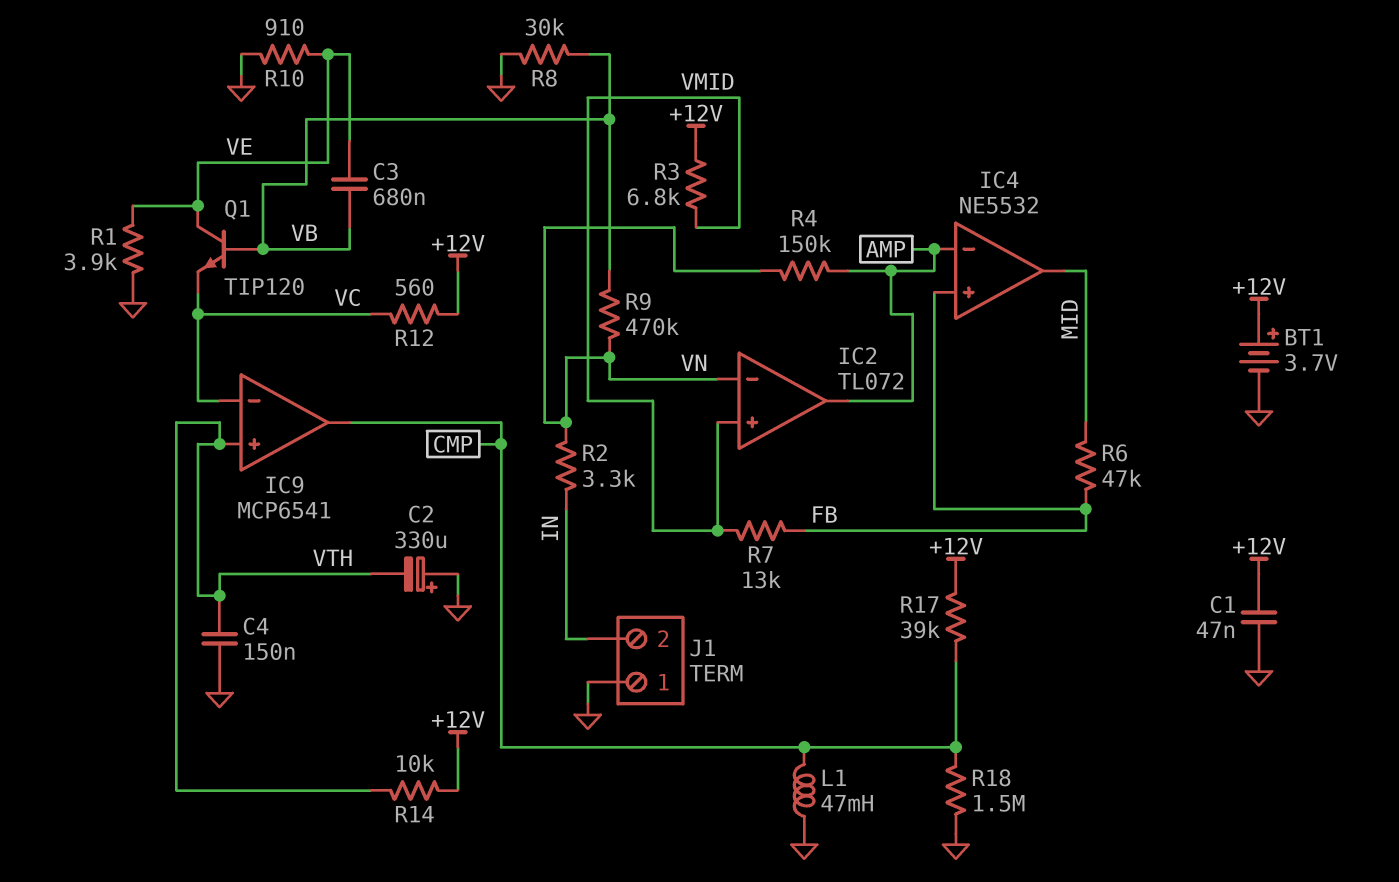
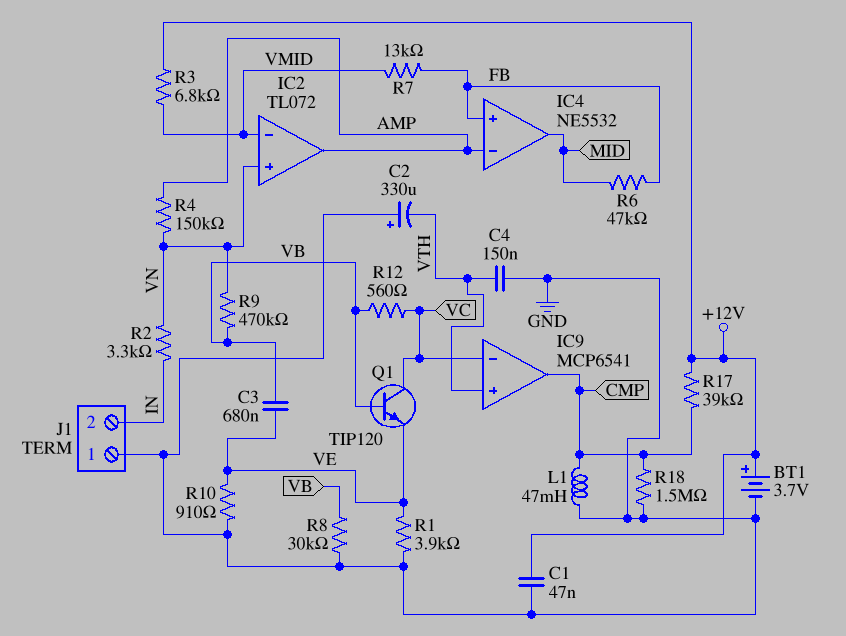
IC2 pin in+: VMID -> VN
IC2 pin in-: VN -> VMID
Q1: NPN TIP120 (B VB, C VE, E VC) -> NPN TIP120 (B VB, C VC, E VE)
R12: 560 (+12V, VC) -> 560 (VB, VC)
R14: 10k (+12V, VTH) -> none

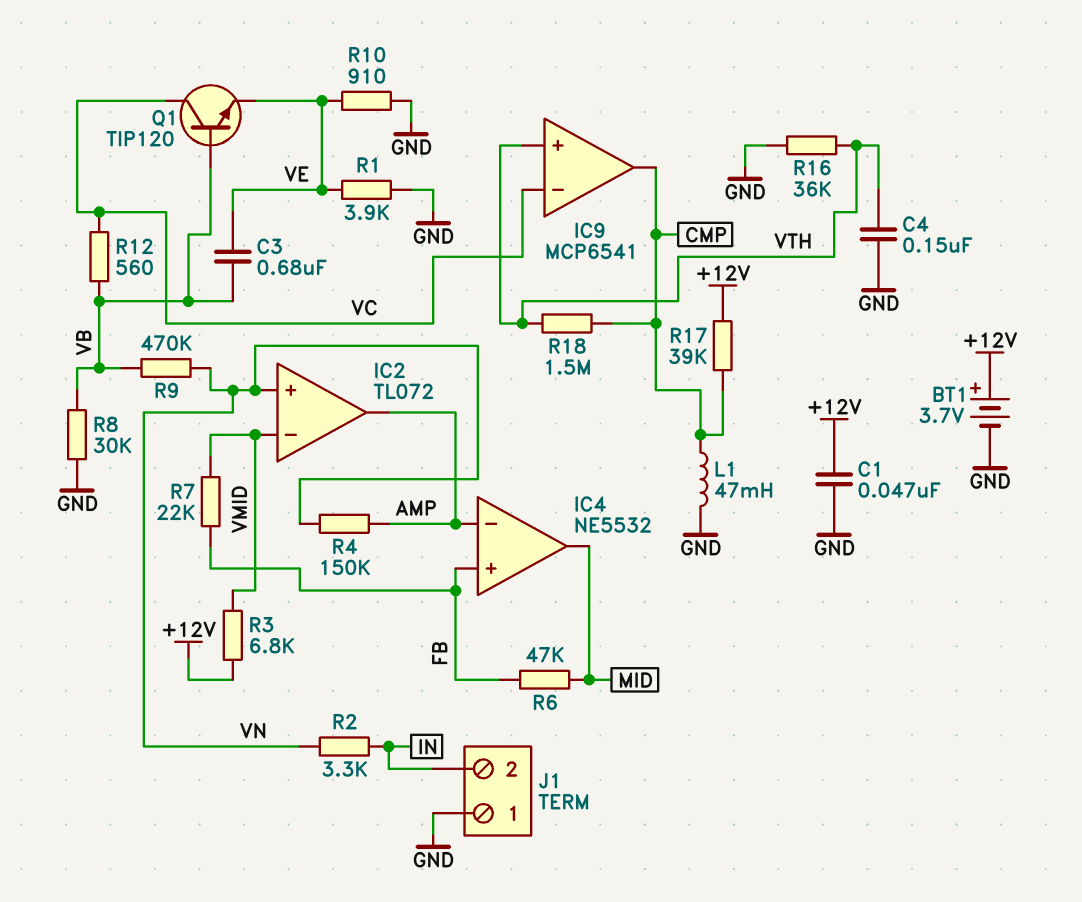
C2: 330uF (plus GND, minus VTH) -> none
R7: 13k (FB, VMID) -> 22k (FB, VMID)
R16: none -> 36k (GND, VTH)
R18: 1.5M (CMP, GND) -> 1.5M (CMP, VTH)

